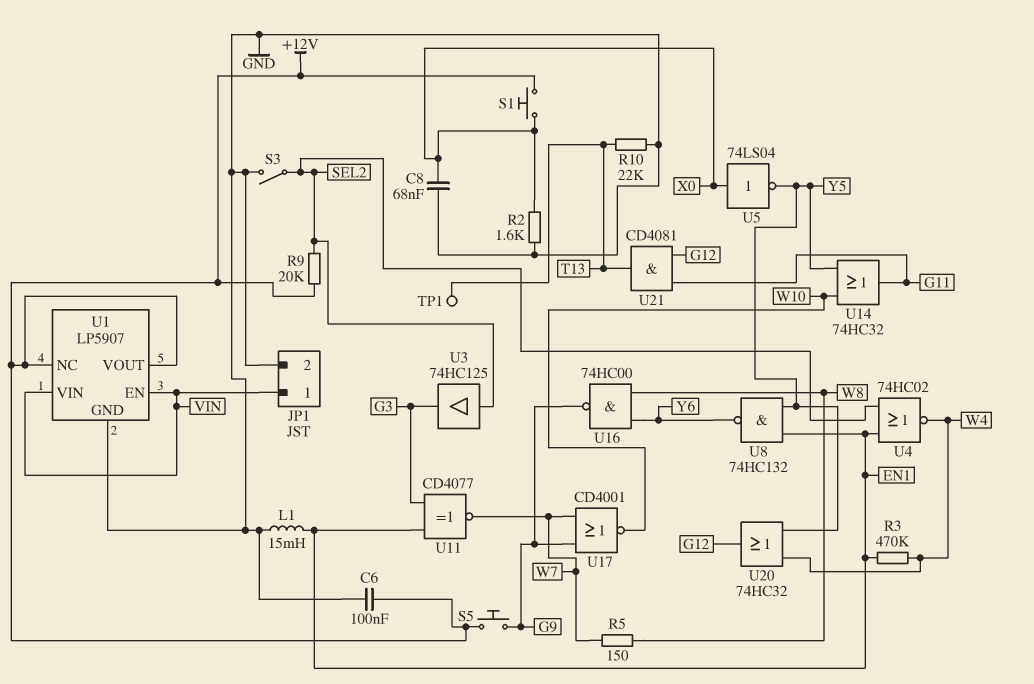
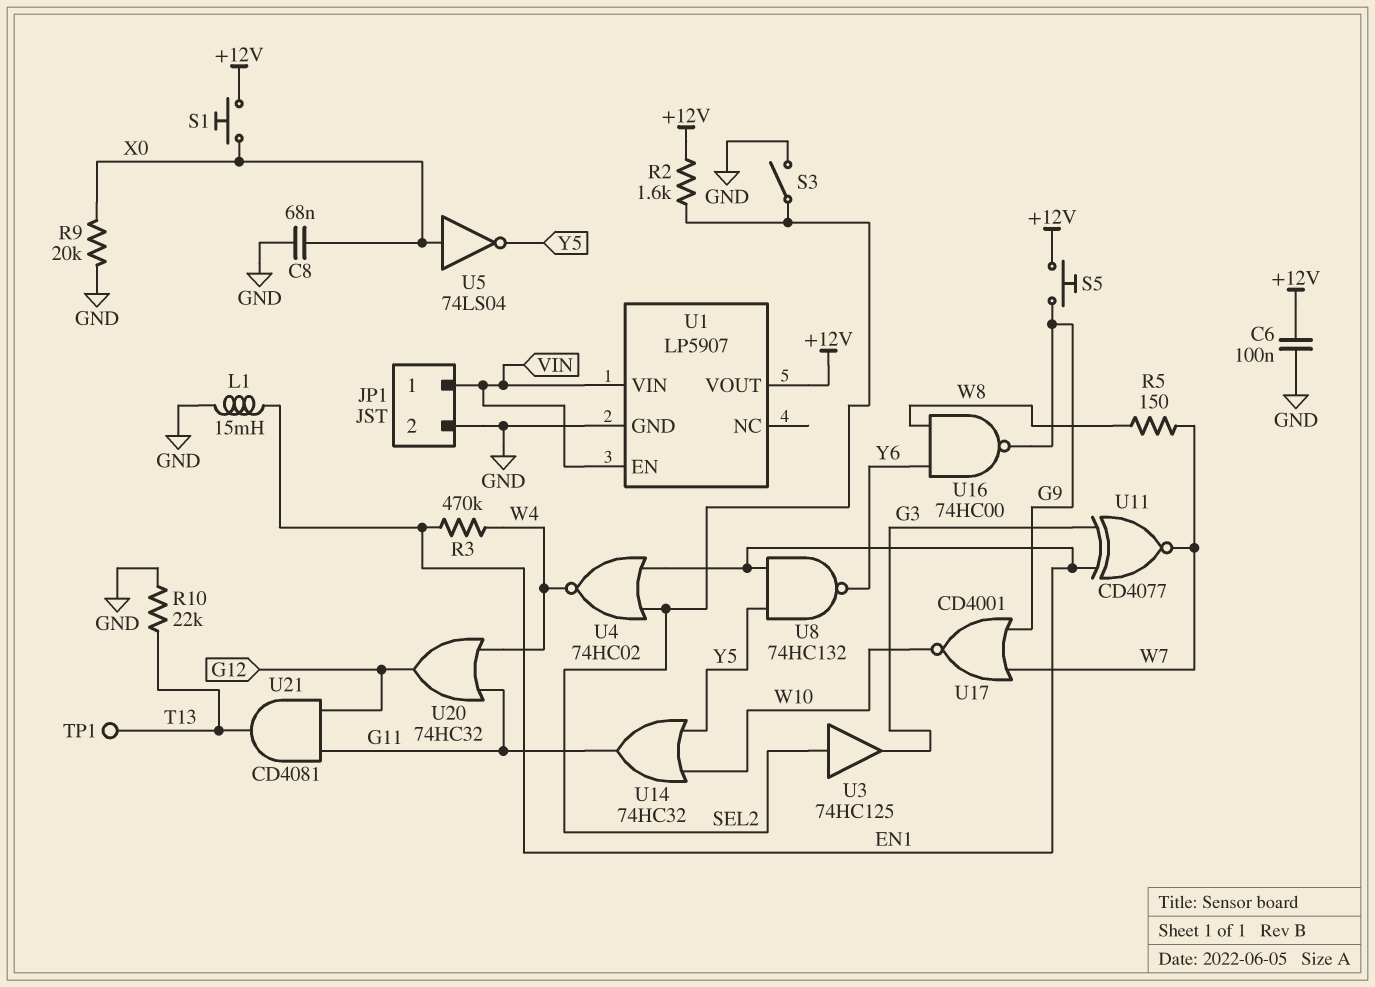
R2: 1.6k (GND, X0) -> 1.6k (+12V, SEL2)
R9: 20k (+12V, SEL2) -> 20k (GND, X0)
U1 pin NC: +12V -> none
U20: OR 74HC32 (in W4, in Y5, out G12) -> OR 74HC32 (in G11, in W4, out G12)

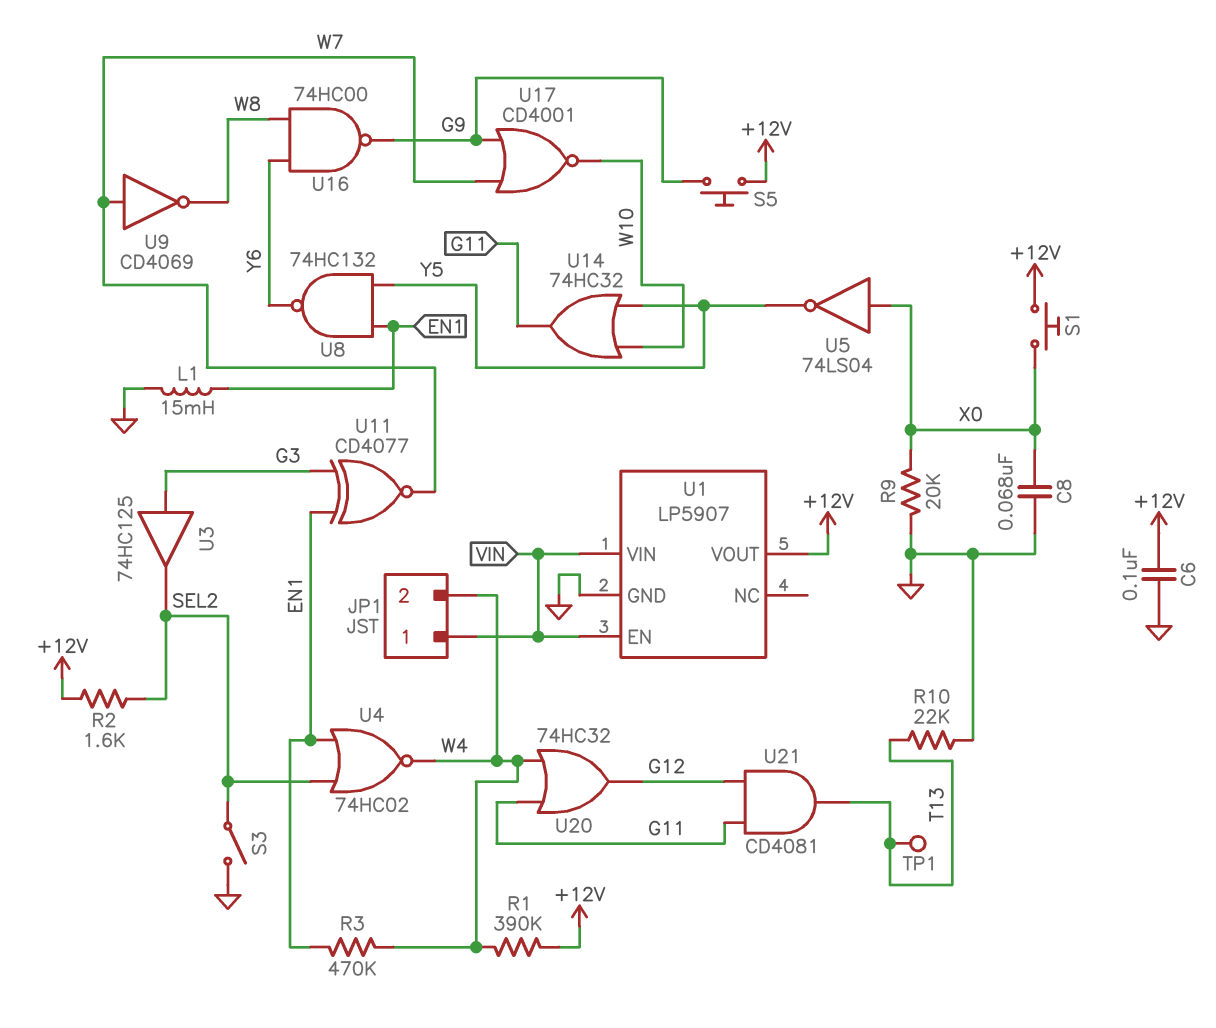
JP1 pin 2: GND -> W4
R1: none -> 390k (+12V, W4)
R5: 150 (W7, W8) -> none
U3: buffer 74HC125 (in SEL2, out G3) -> buffer 74HC125 (in G3, out SEL2)
U9: none -> NOT CD4069 (in W7, out W8)

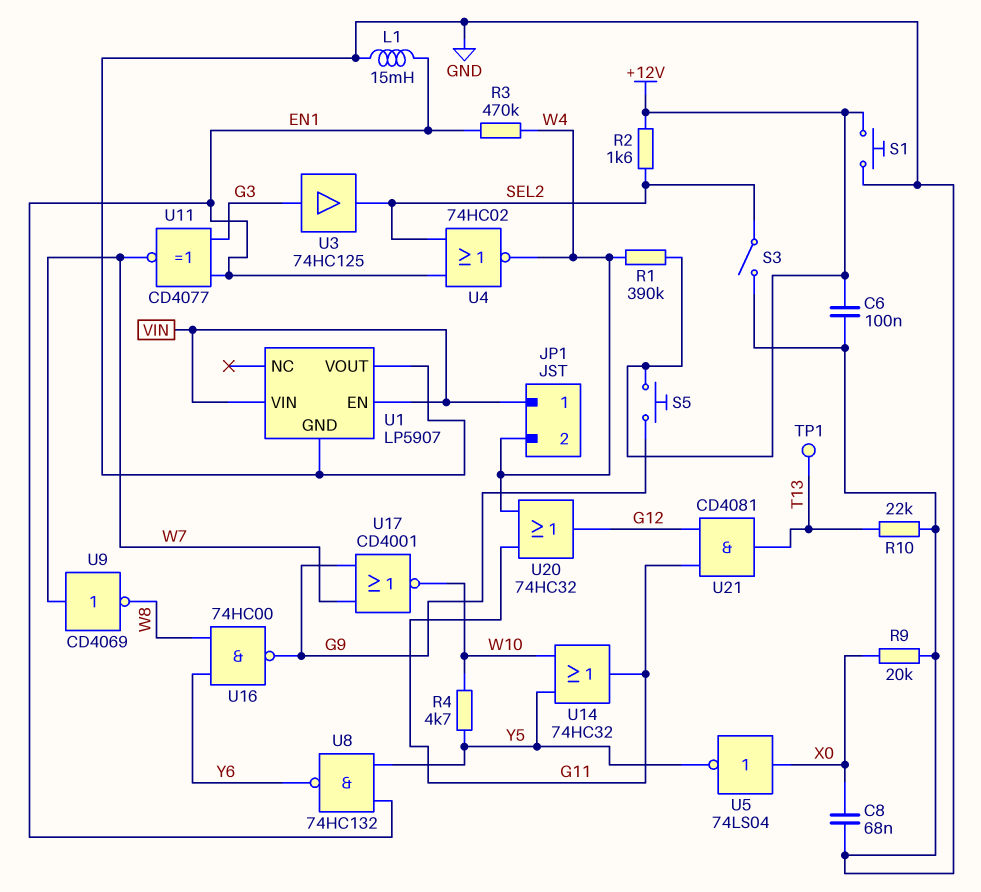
R4: none -> 4.7k (W10, Y5)
S1: button (+12V, X0) -> button (+12V, GND)
U1 pin VOUT: +12V -> GND

